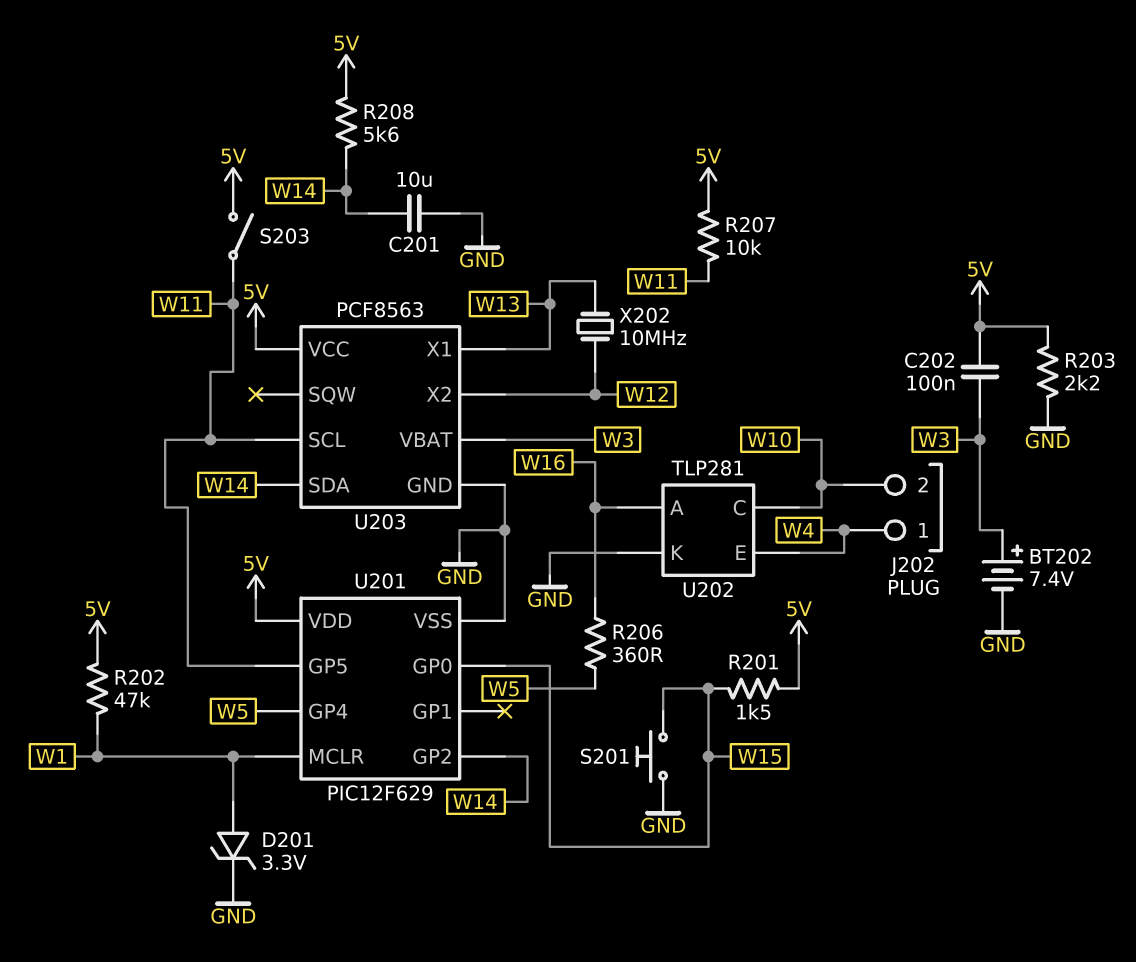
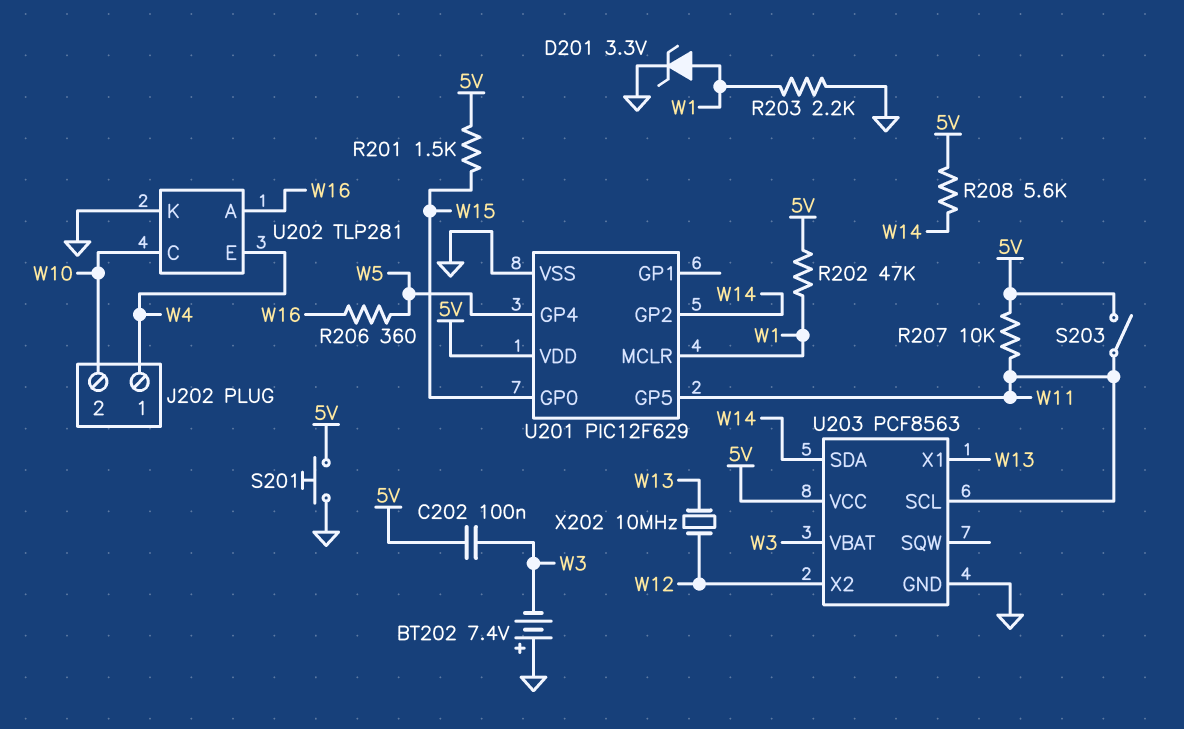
BT202: 7.4V (plus W3, minus GND) -> 7.4V (plus GND, minus W3)
C201: 10uF (GND, W14) -> none
R203: 2.2k (5V, GND) -> 2.2k (GND, W1)
S201: button (GND, W15) -> button (5V, GND)

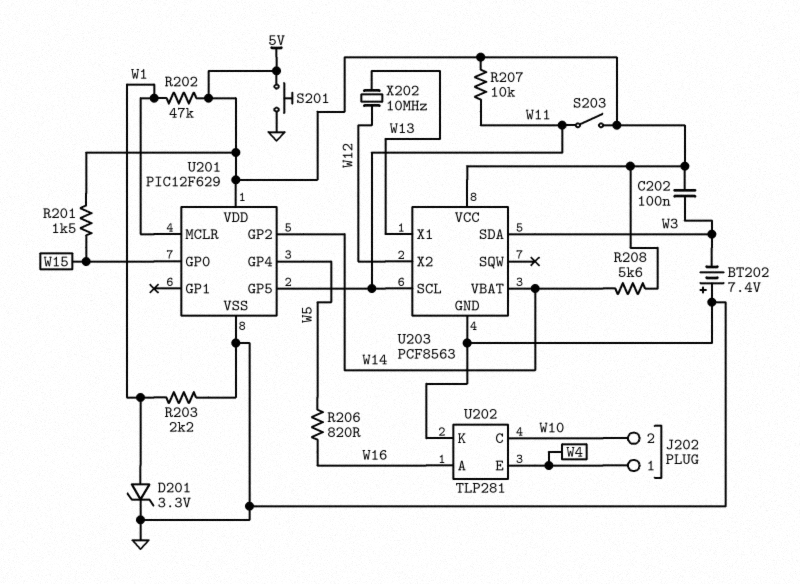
R206: 360 (W5, W16) -> 820 (W5, W16)
U203 pin SDA: W14 -> W3
U203 pin VBAT: W3 -> W14

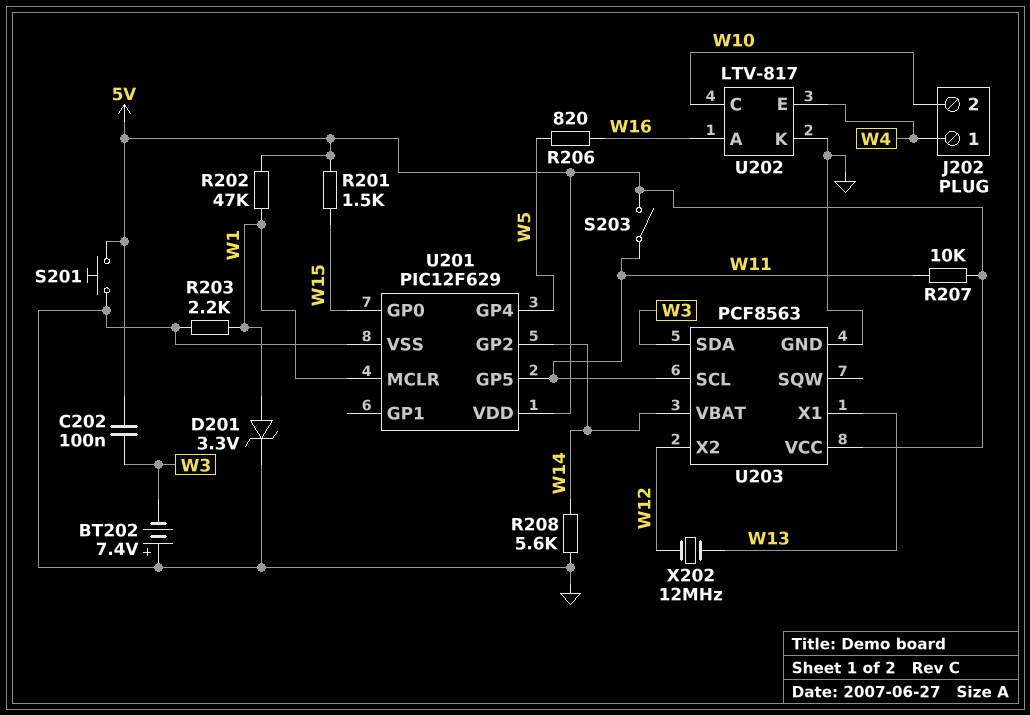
R208: 5.6k (5V, W14) -> 5.6k (GND, W14)
U202: TLP281 -> LTV-817
X202: 10MHz (W12, W13) -> 12MHz (W12, W13)

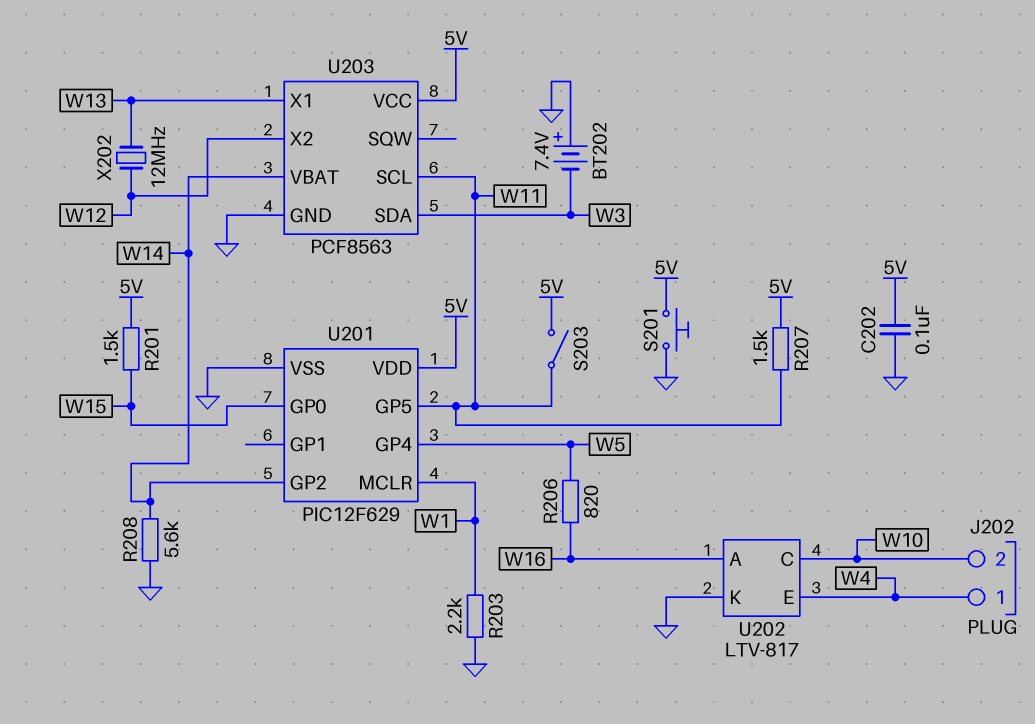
C202: 100nF (5V, W3) -> 100nF (5V, GND)
D201: zener 3.3V (A W1, K GND) -> none
R202: 47k (5V, W1) -> none
R207: 10k (5V, W11) -> 1.5k (5V, W11)

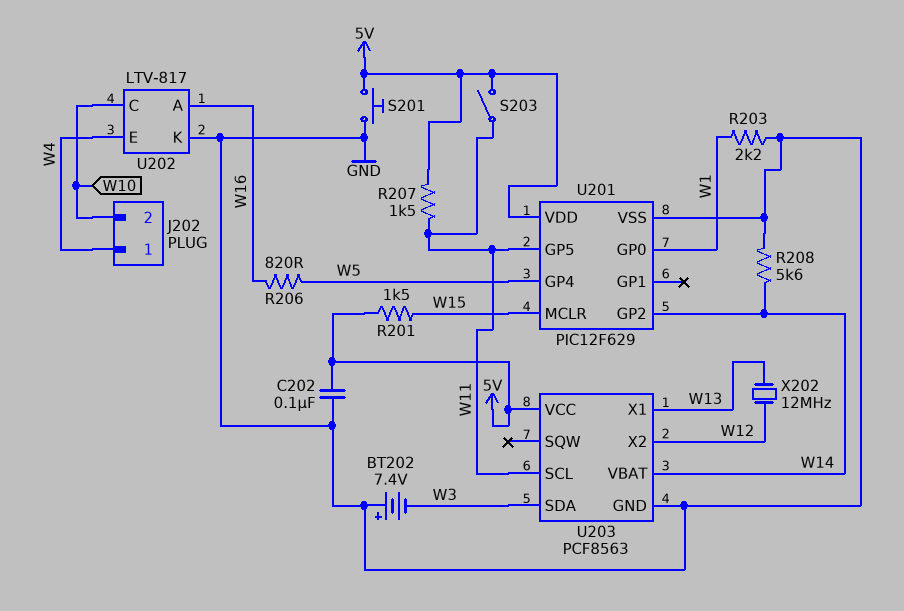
U201 pin GP0: W15 -> W1
U201 pin MCLR: W1 -> W15

